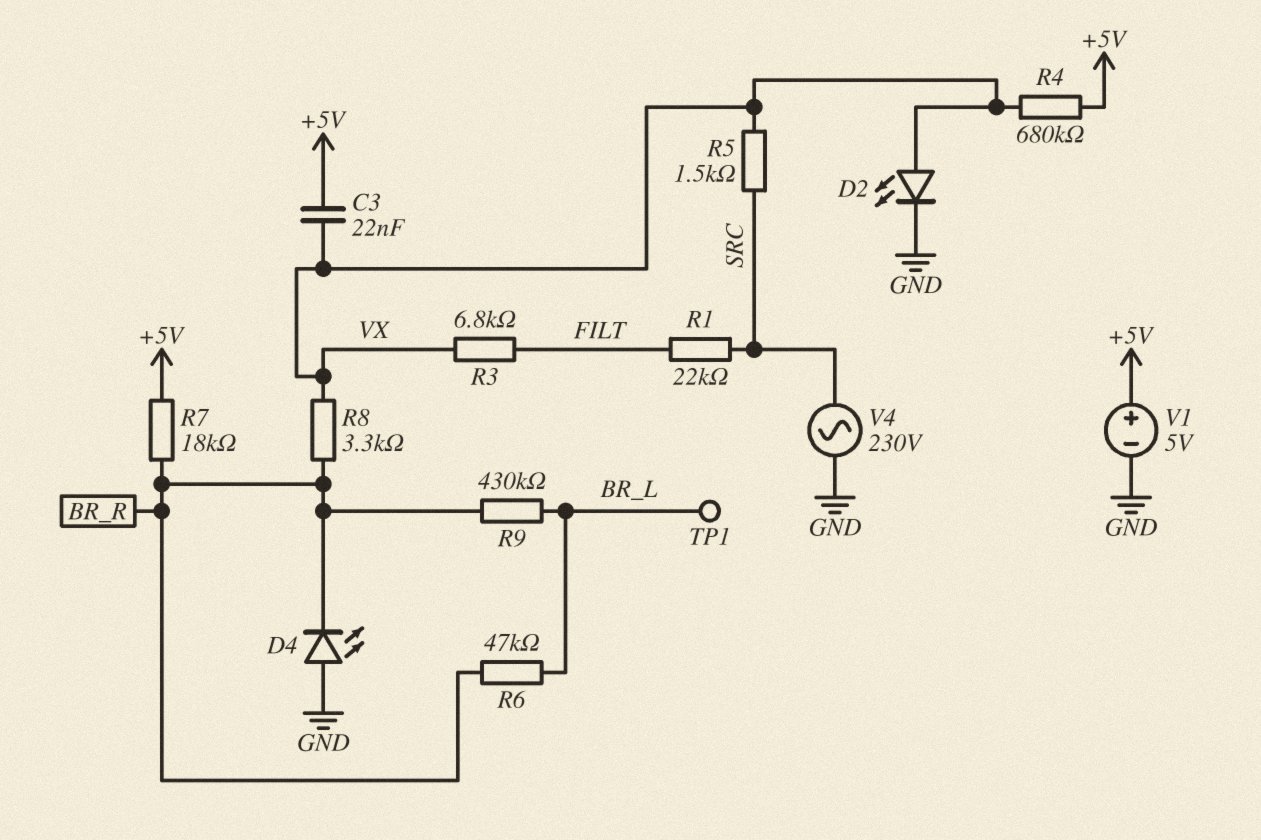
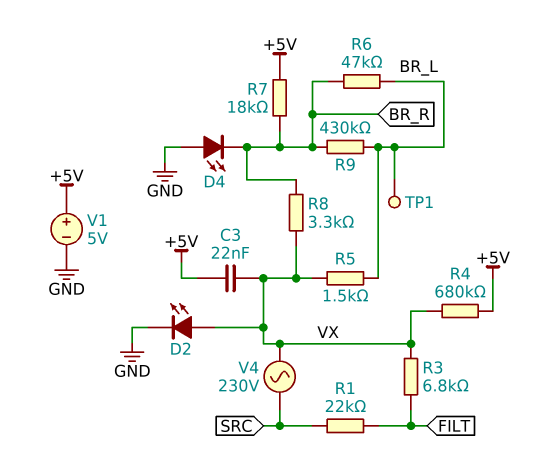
R5: 1.5k (SRC, VX) -> 1.5k (BR_L, VX)
V4: AC 230V (GND, SRC) -> AC 230V (SRC, VX)

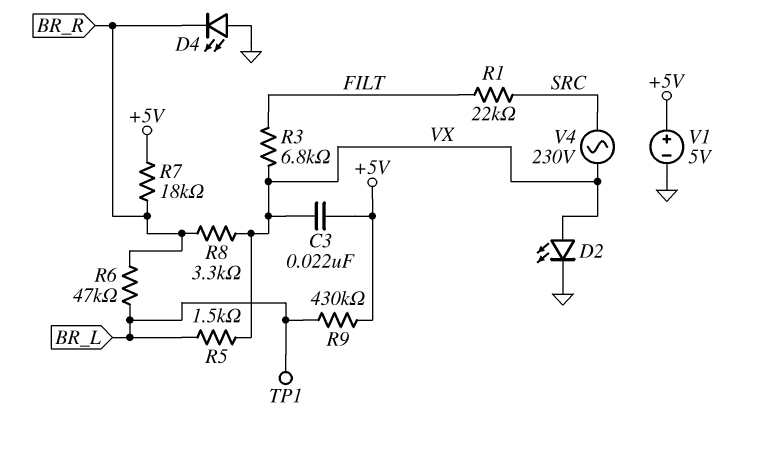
R4: 680k (+5V, VX) -> none
R9: 430k (BR_L, BR_R) -> 430k (+5V, BR_L)

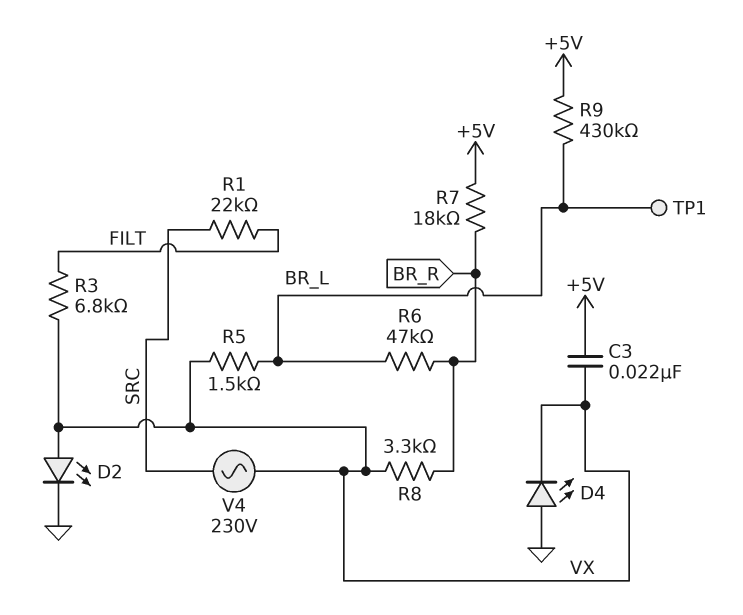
D4: LED (A GND, K BR_R) -> LED (A GND, K VX)
V1: 5V (plus +5V, minus GND) -> none

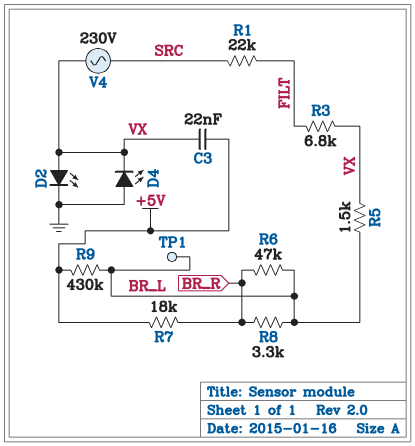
R8: 3.3k (BR_R, VX) -> 3.3k (BR_L, BR_R)

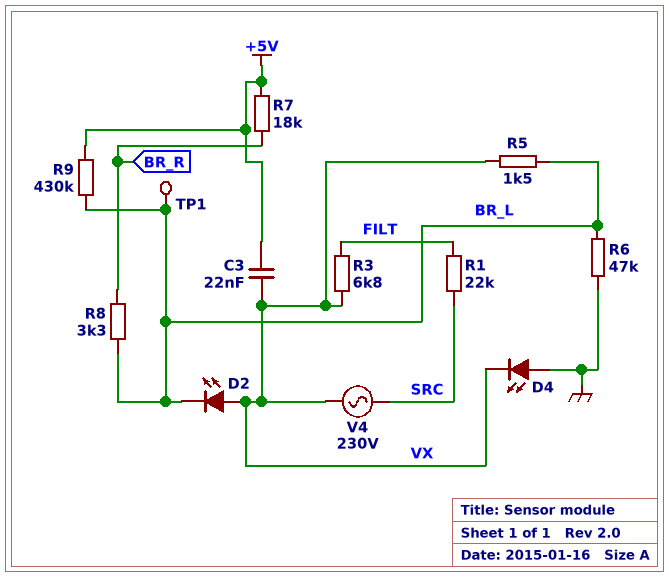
D2: LED (A VX, K GND) -> LED (A VX, K BR_L)
R6: 47k (BR_L, BR_R) -> 47k (BR_L, GND)

